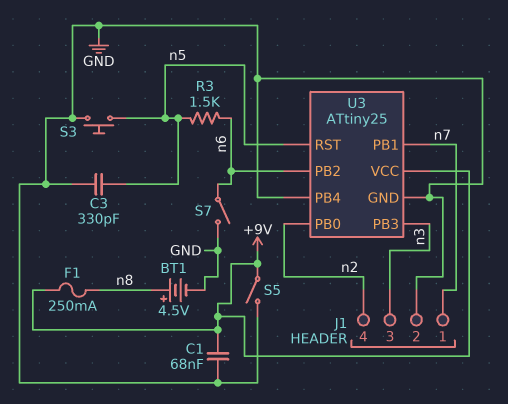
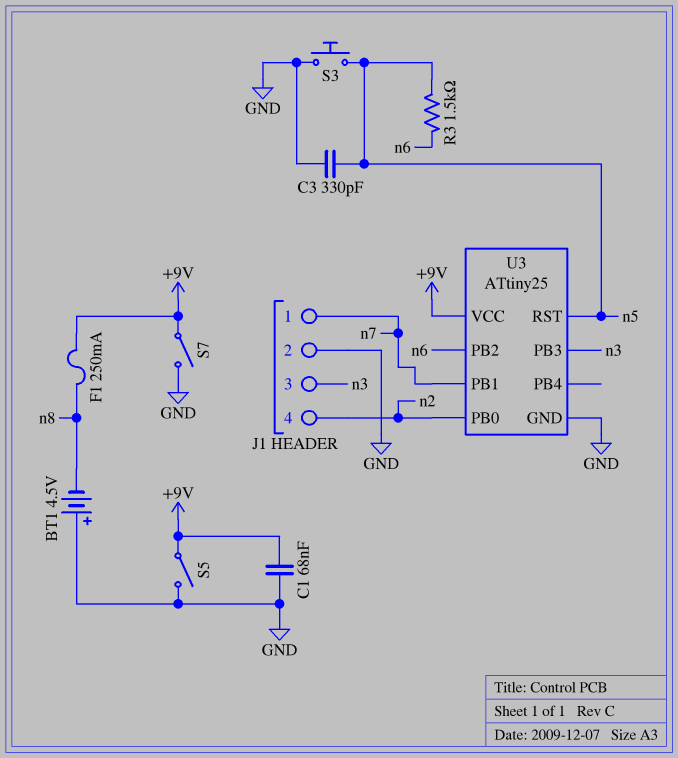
BT1: 4.5V (plus n8, minus GND) -> 4.5V (plus GND, minus n8)
S7: switch (GND, n6) -> switch (+9V, GND)
U3 pin PB4: GND -> none

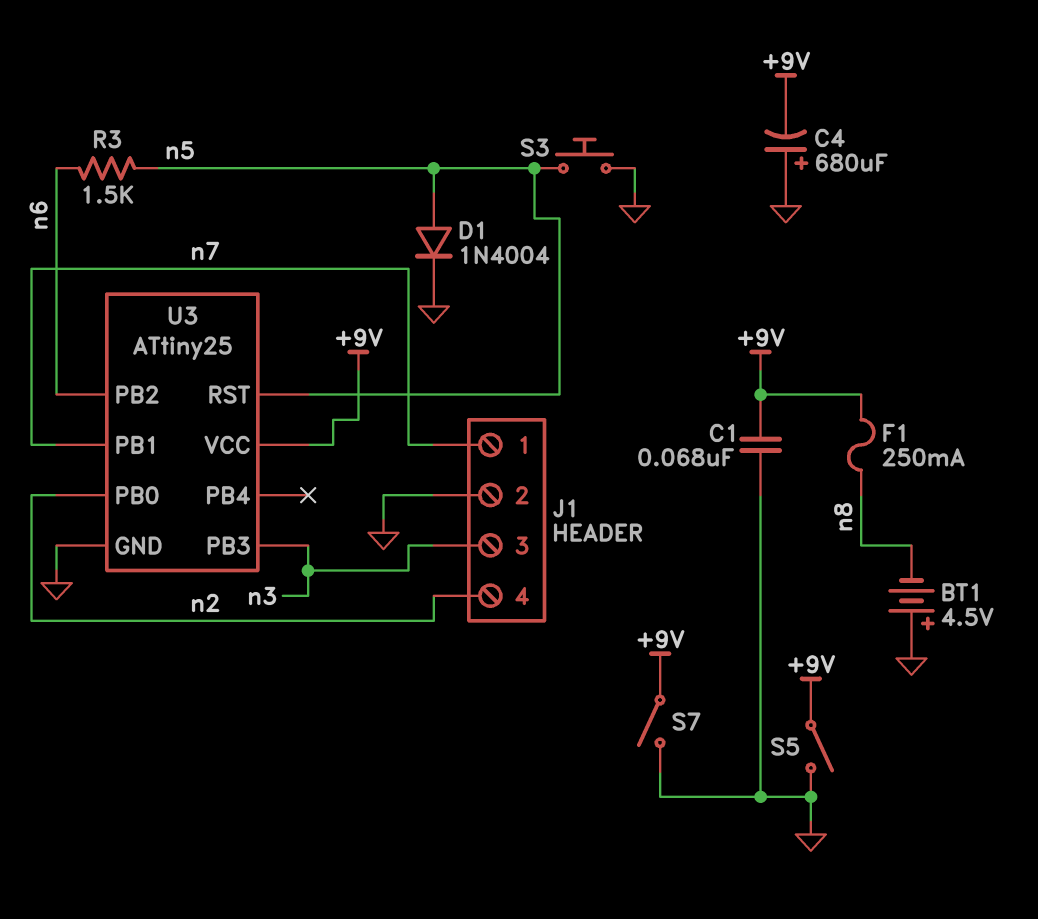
C3: 330pF (GND, n5) -> none
C4: none -> 680uF (plus GND, minus +9V)
D1: none -> diode 1N4004 (A n5, K GND)

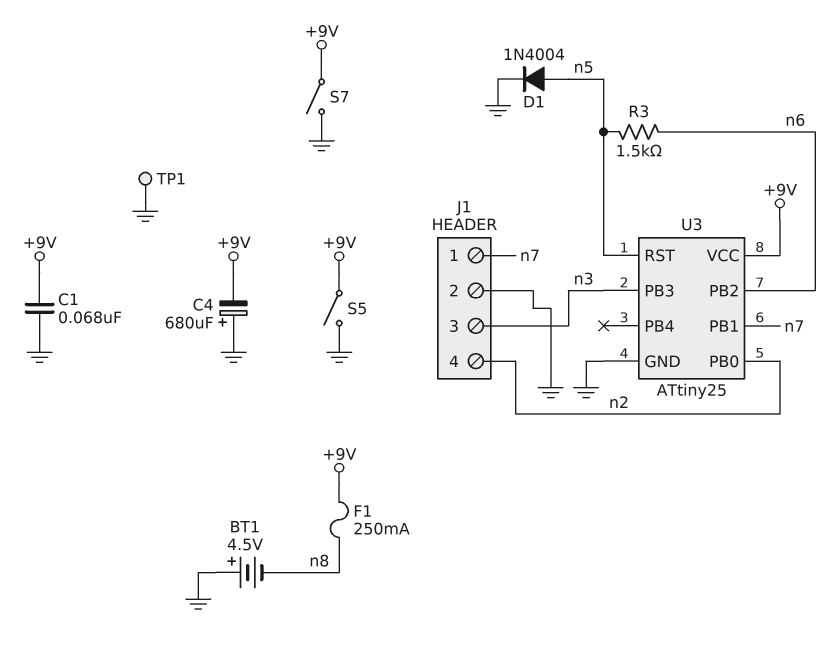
S3: button (GND, n5) -> none
TP1: none -> test point (GND)

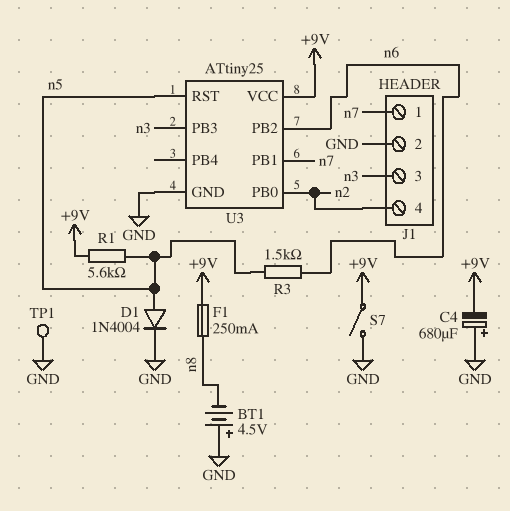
C1: 68nF (+9V, GND) -> none
R1: none -> 5.6k (+9V, n5)
S5: switch (+9V, GND) -> none

